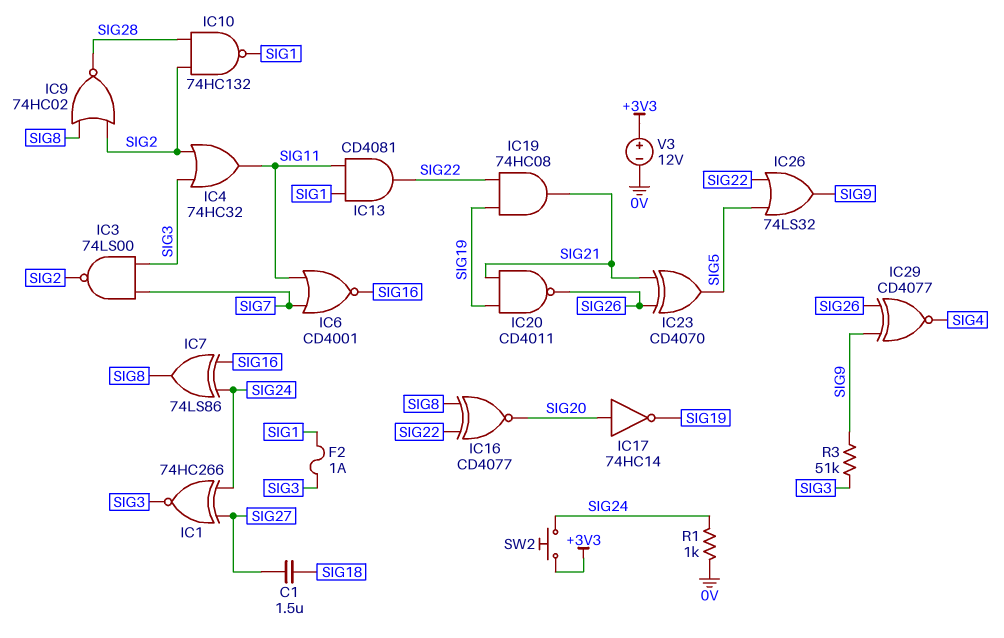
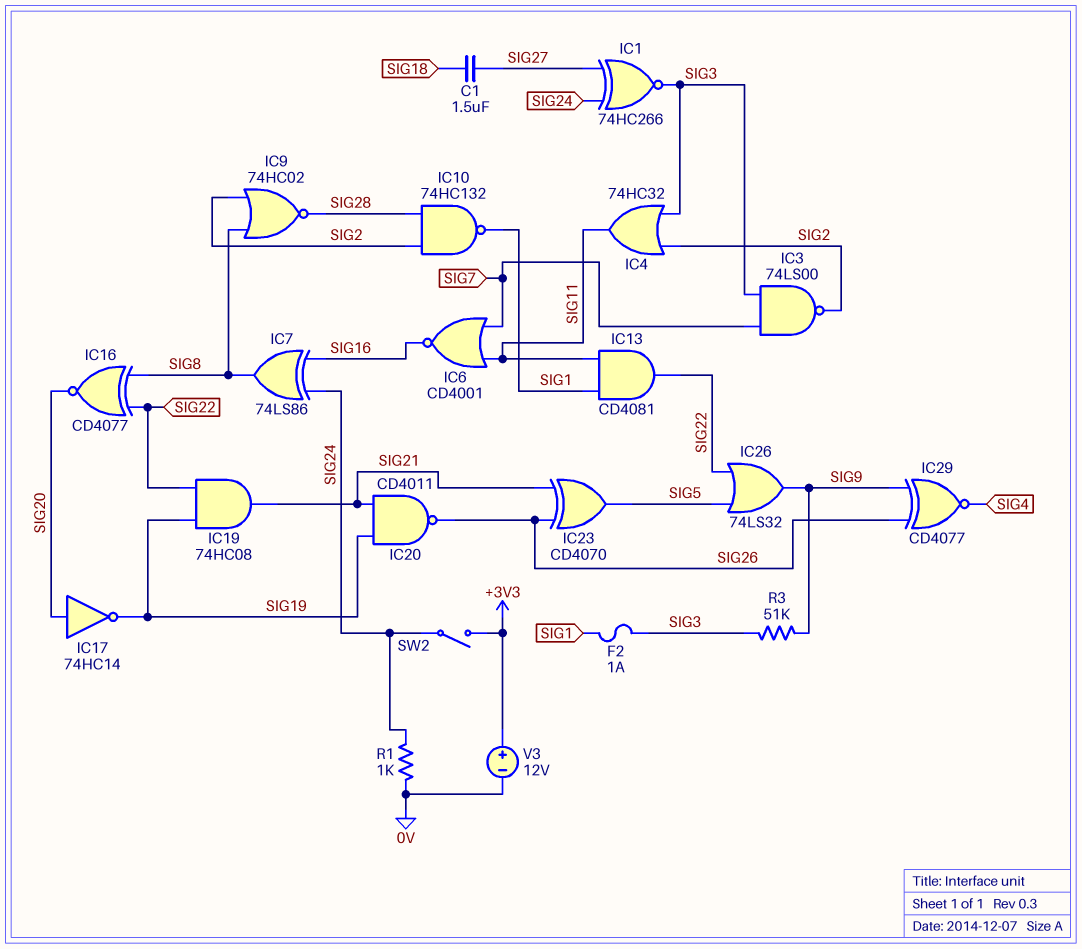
SW2: button (+3V3, SIG24) -> switch (+3V3, SIG24)

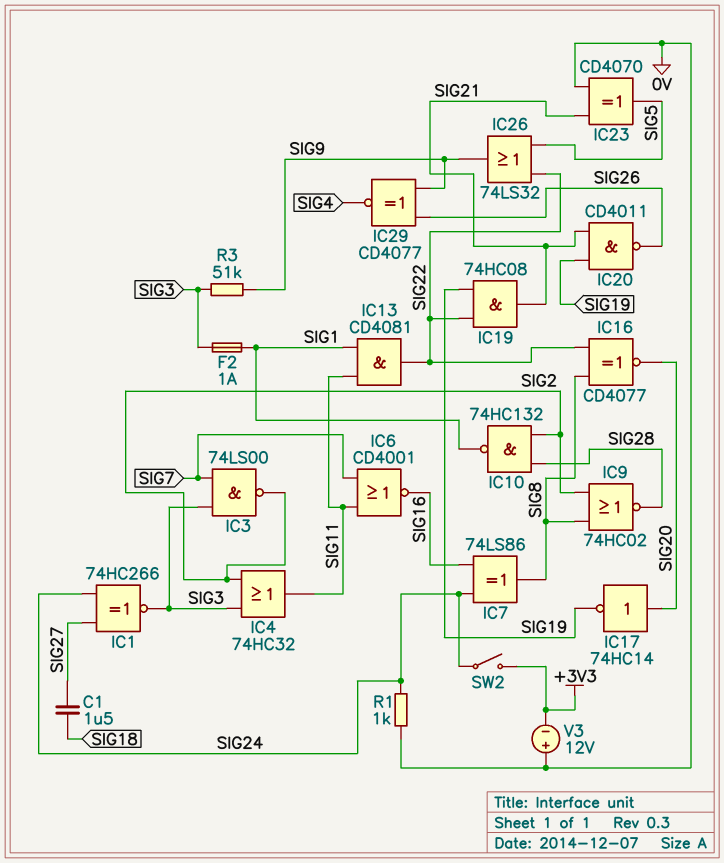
IC23: XOR CD4070 (in SIG21, in SIG26, out SIG5) -> XOR CD4070 (in 0V, in SIG21, out SIG5)
V3: 12V (plus +3V3, minus 0V) -> 12V (plus 0V, minus +3V3)

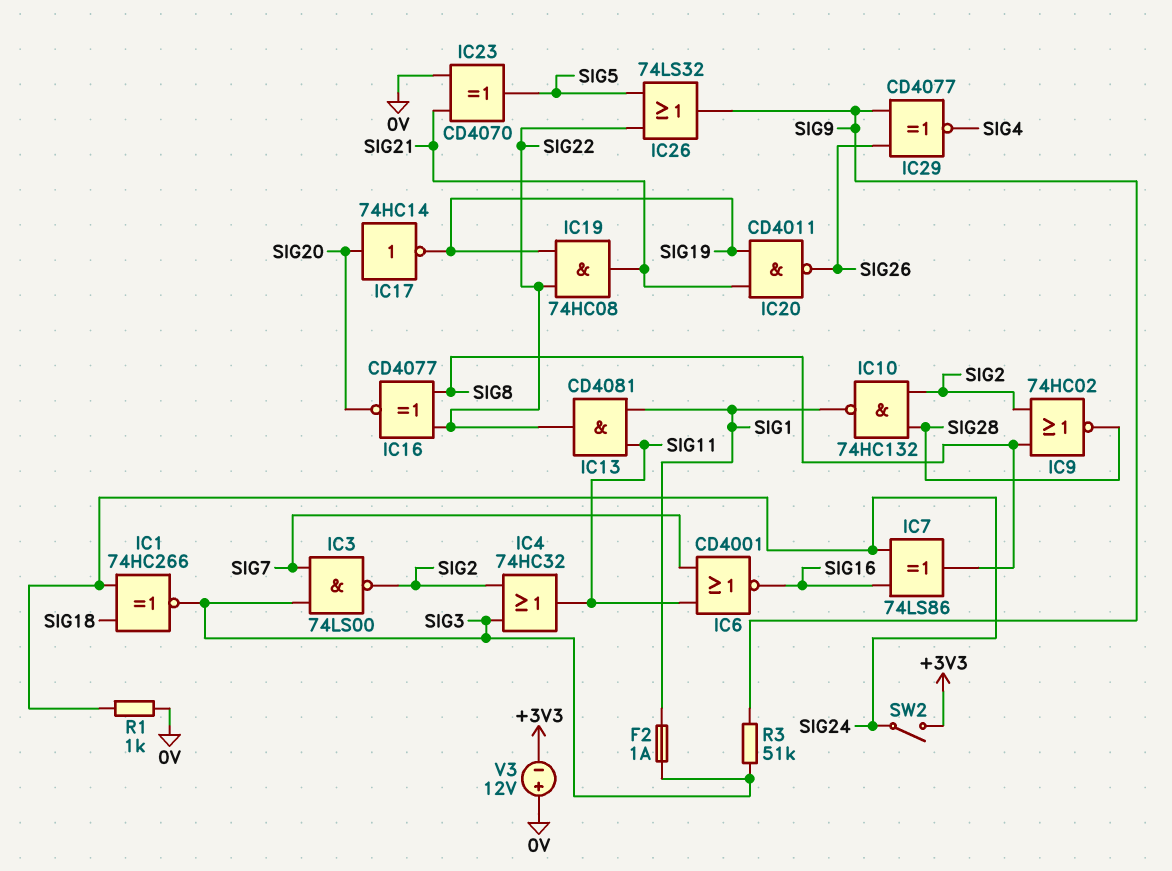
C1: 1.5uF (SIG18, SIG27) -> none
IC1: XNOR 74HC266 (in SIG24, in SIG27, out SIG3) -> XNOR 74HC266 (in SIG18, in SIG24, out SIG3)

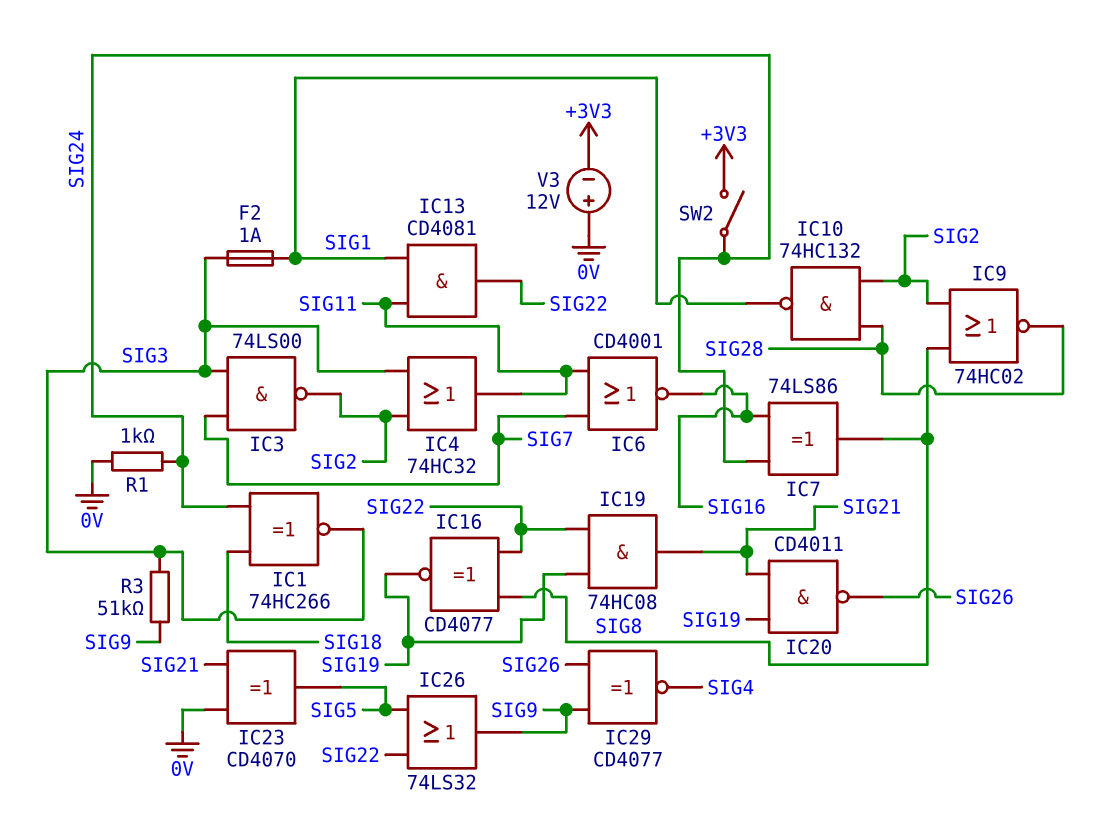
IC16: XNOR CD4077 (in SIG8, in SIG22, out SIG20) -> XNOR CD4077 (in SIG8, in SIG22, out SIG19)
IC17: NOT 74HC14 (in SIG20, out SIG19) -> none

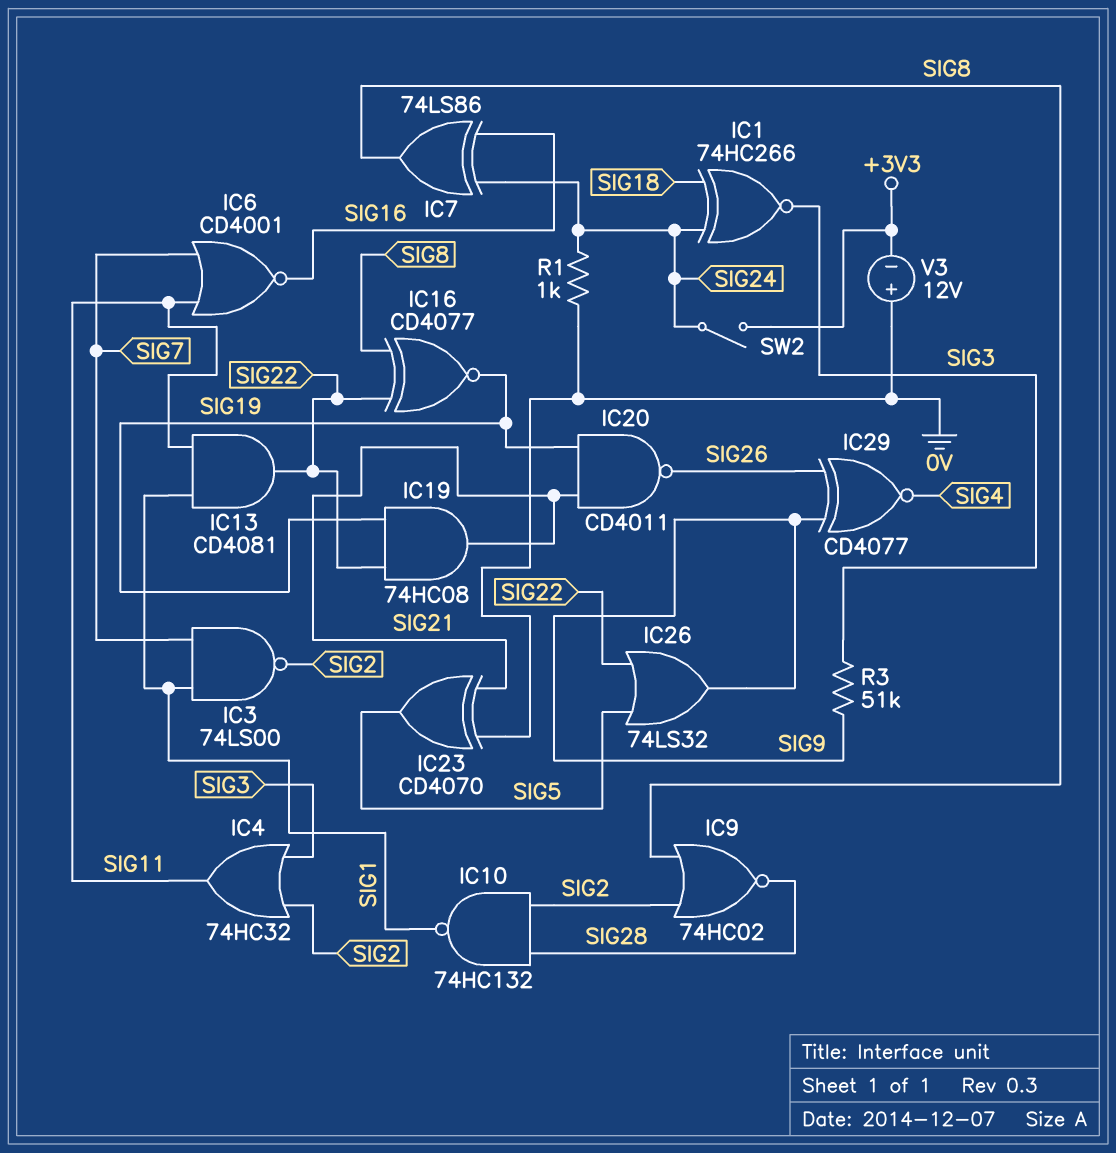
F2: 1A (SIG1, SIG3) -> none
IC3: NAND 74LS00 (in SIG3, in SIG7, out SIG2) -> NAND 74LS00 (in SIG1, in SIG7, out SIG2)

